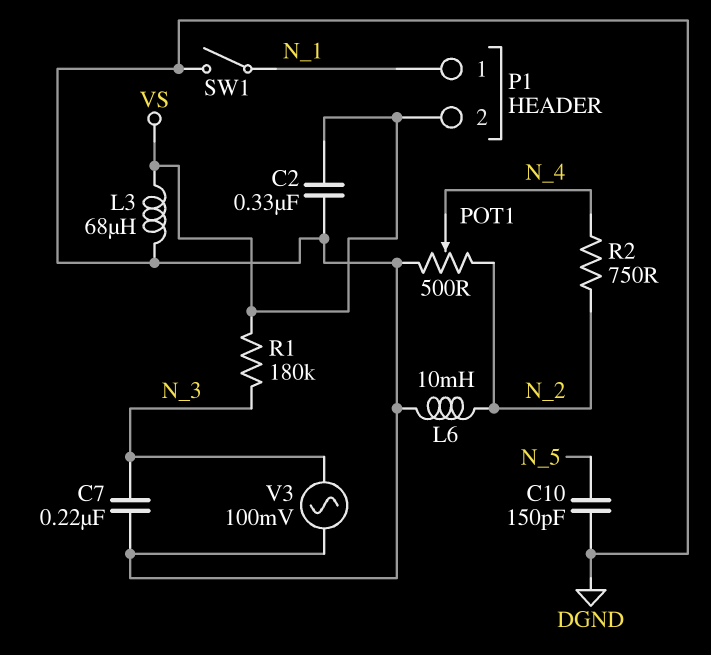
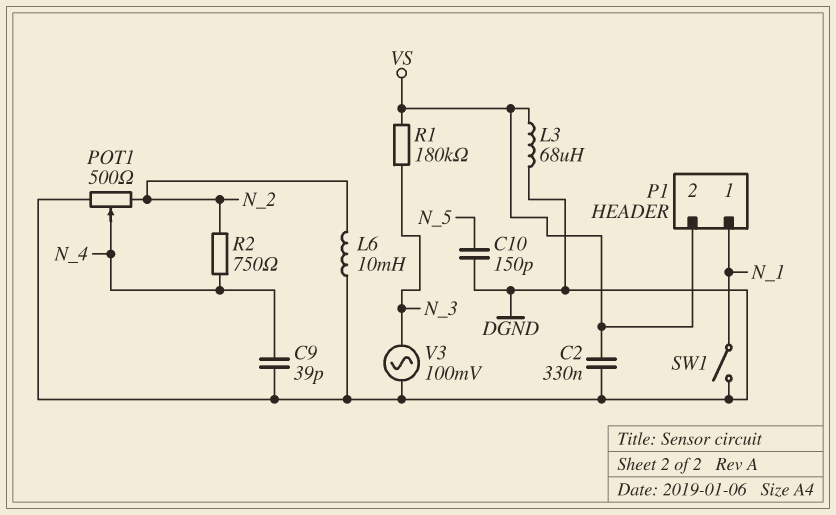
C7: 220nF (DGND, N_3) -> none
C9: none -> 39pF (DGND, N_4)

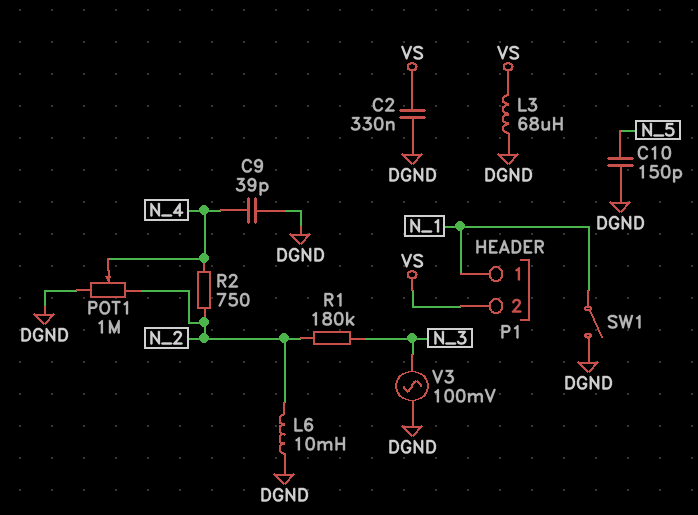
POT1: 500 (DGND, N_2, wiper N_4) -> 1M (DGND, N_2, wiper N_4)
R1: 180k (N_3, VS) -> 180k (N_2, N_3)

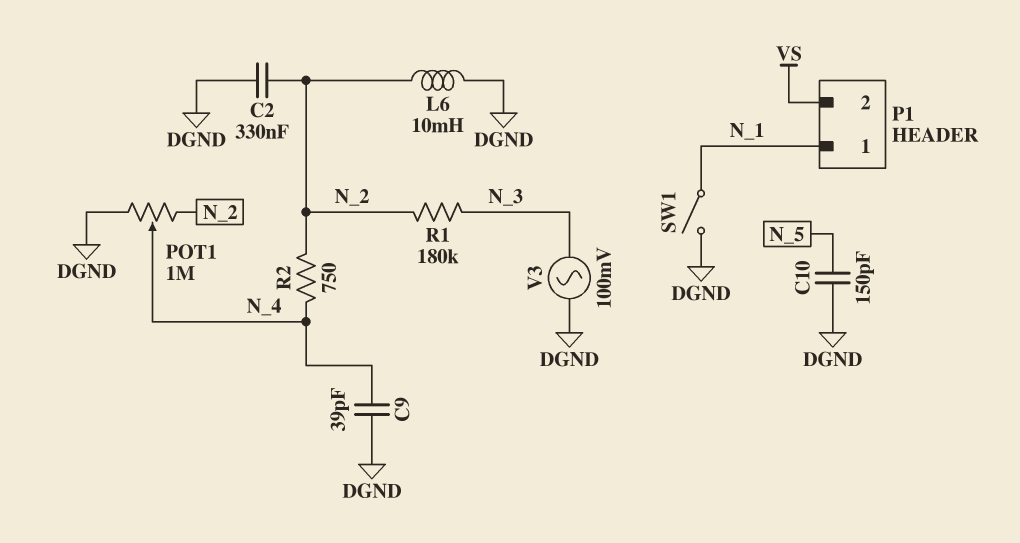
C2: 330nF (DGND, VS) -> 330nF (DGND, N_2)
L3: 68uH (DGND, VS) -> none

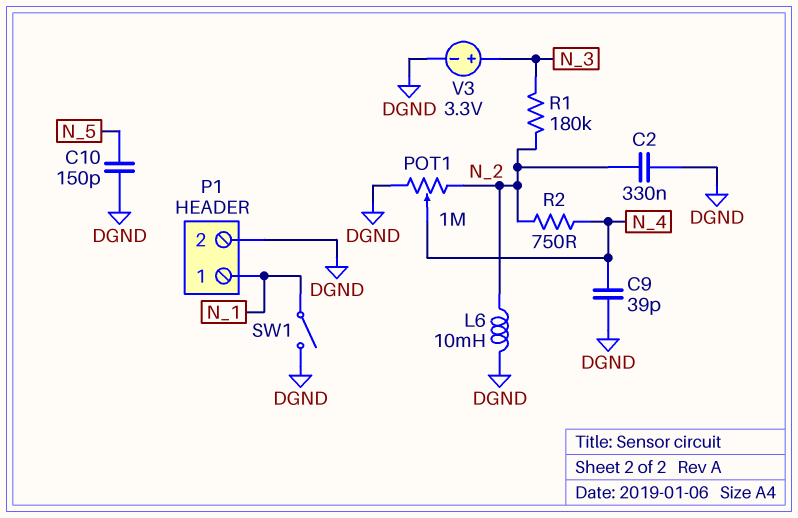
P1 pin 2: VS -> DGND
V3: AC 100mV (DGND, N_3) -> 3.3V (plus N_3, minus DGND)

